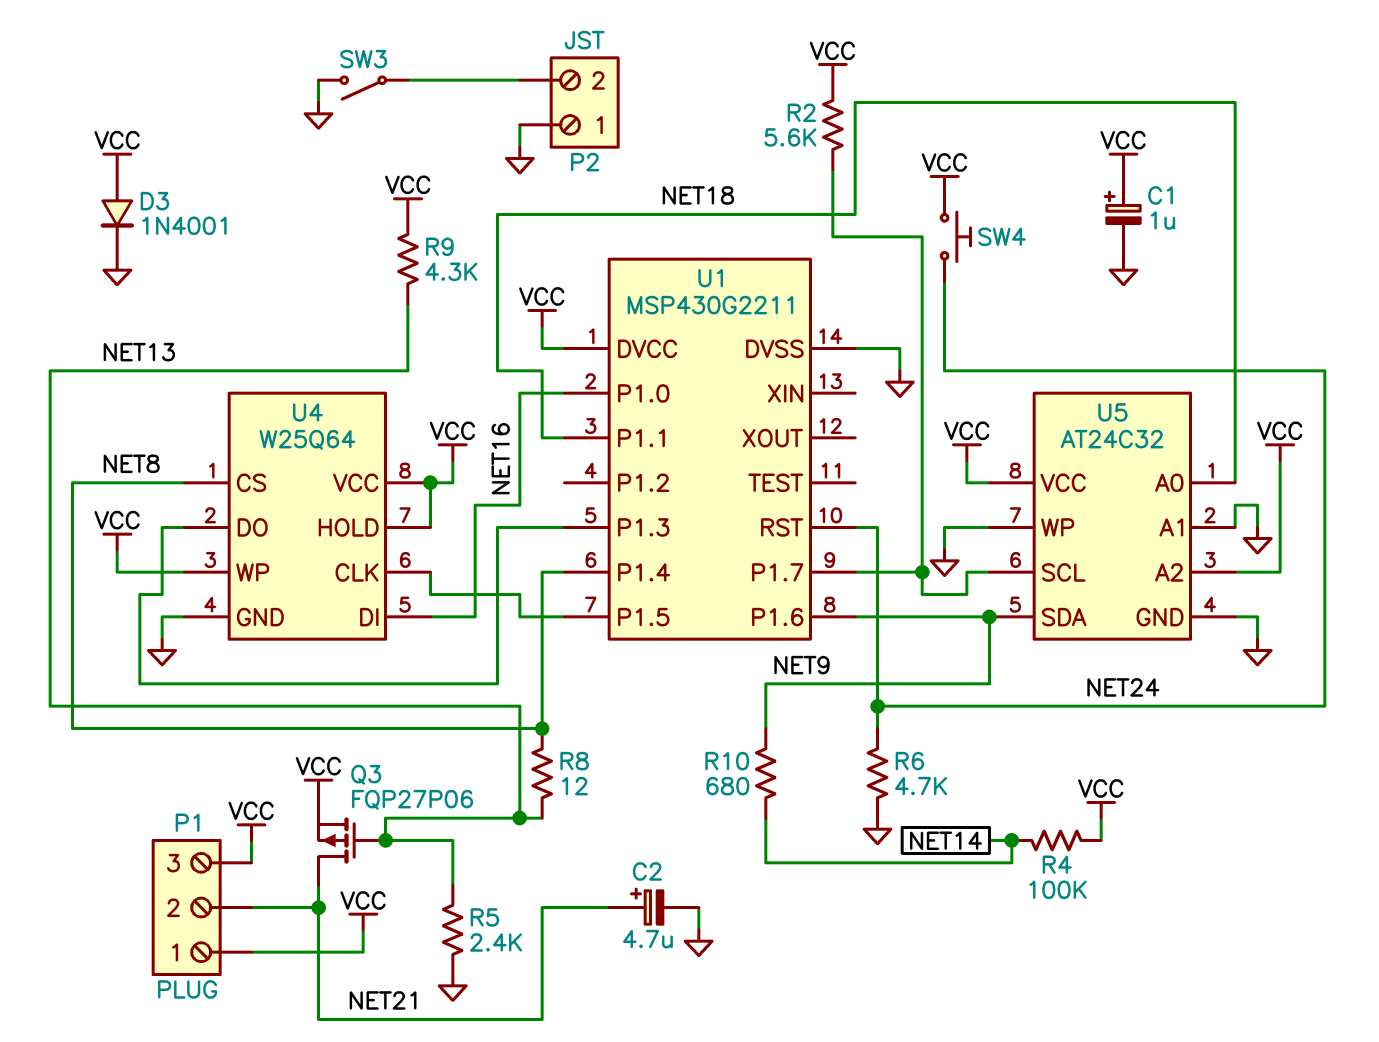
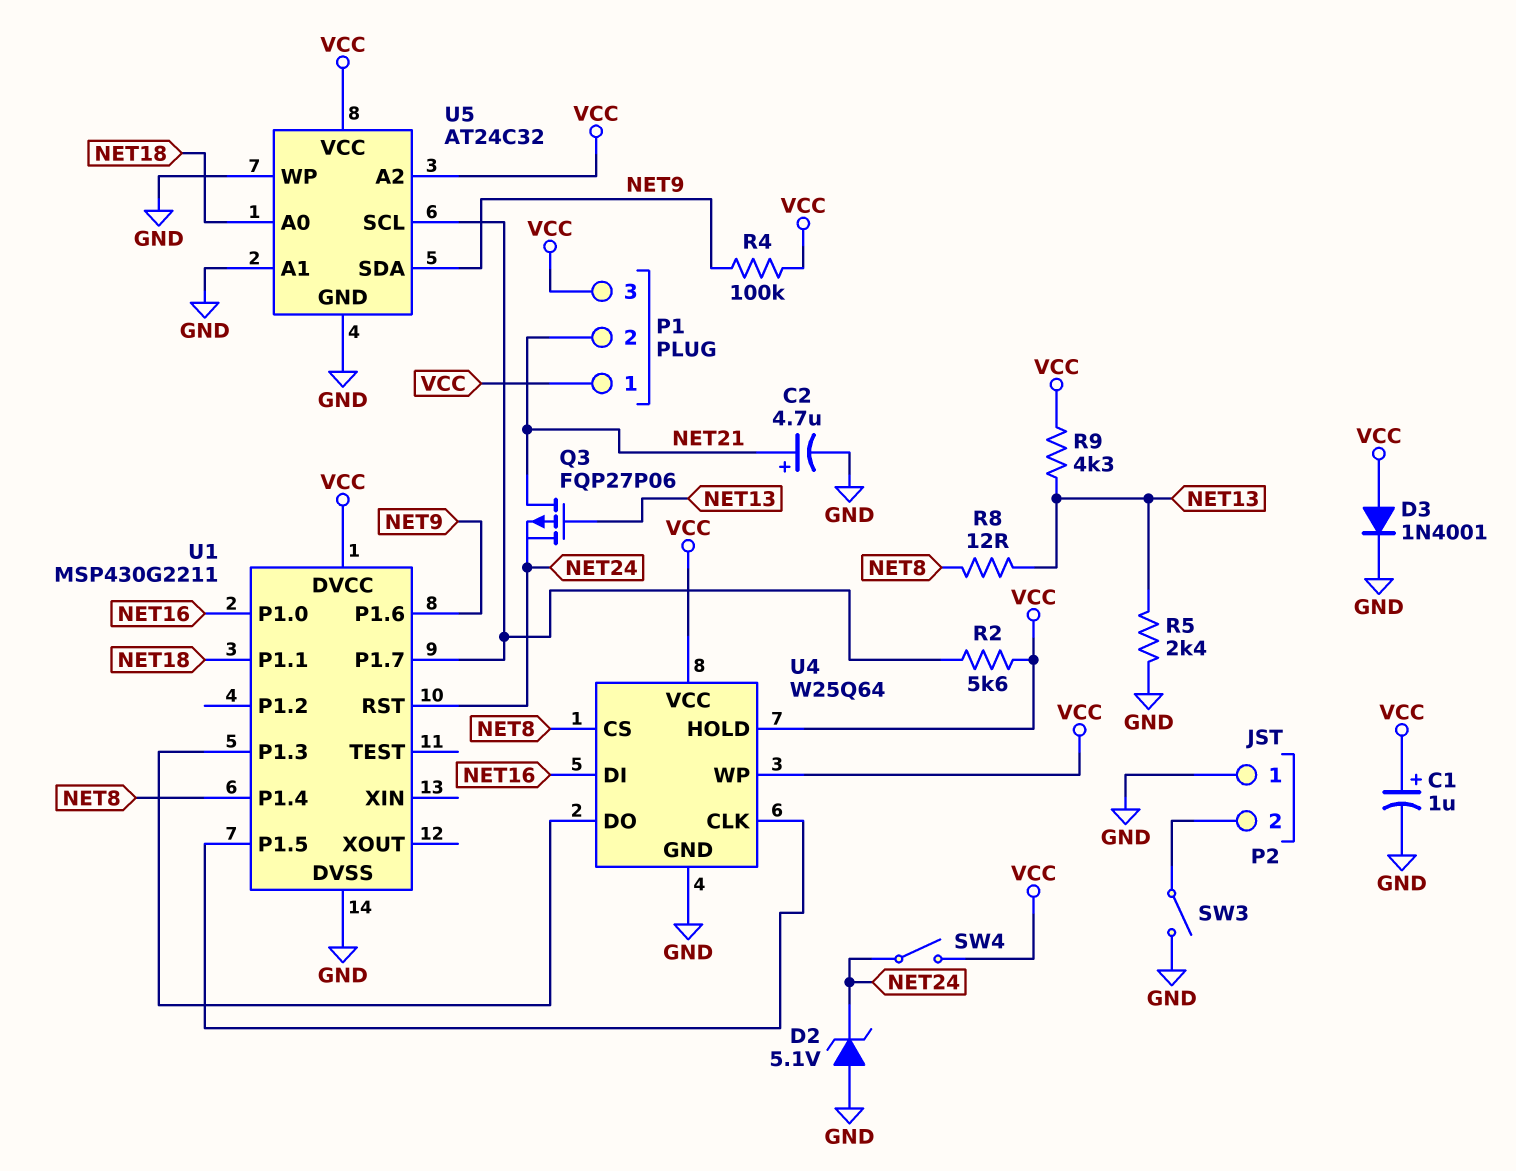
D2: none -> zener 5.1V (A GND, K NET24)
Q3: PMOS FQP27P06 (G NET13, D NET21, S VCC) -> PMOS FQP27P06 (G NET13, D NET21, S NET24)
R4: 100k (NET14, VCC) -> 100k (NET9, VCC)
R6: 4.7k (GND, NET24) -> none
R10: 680 (NET9, NET14) -> none
SW4: button (NET24, VCC) -> switch (NET24, VCC)

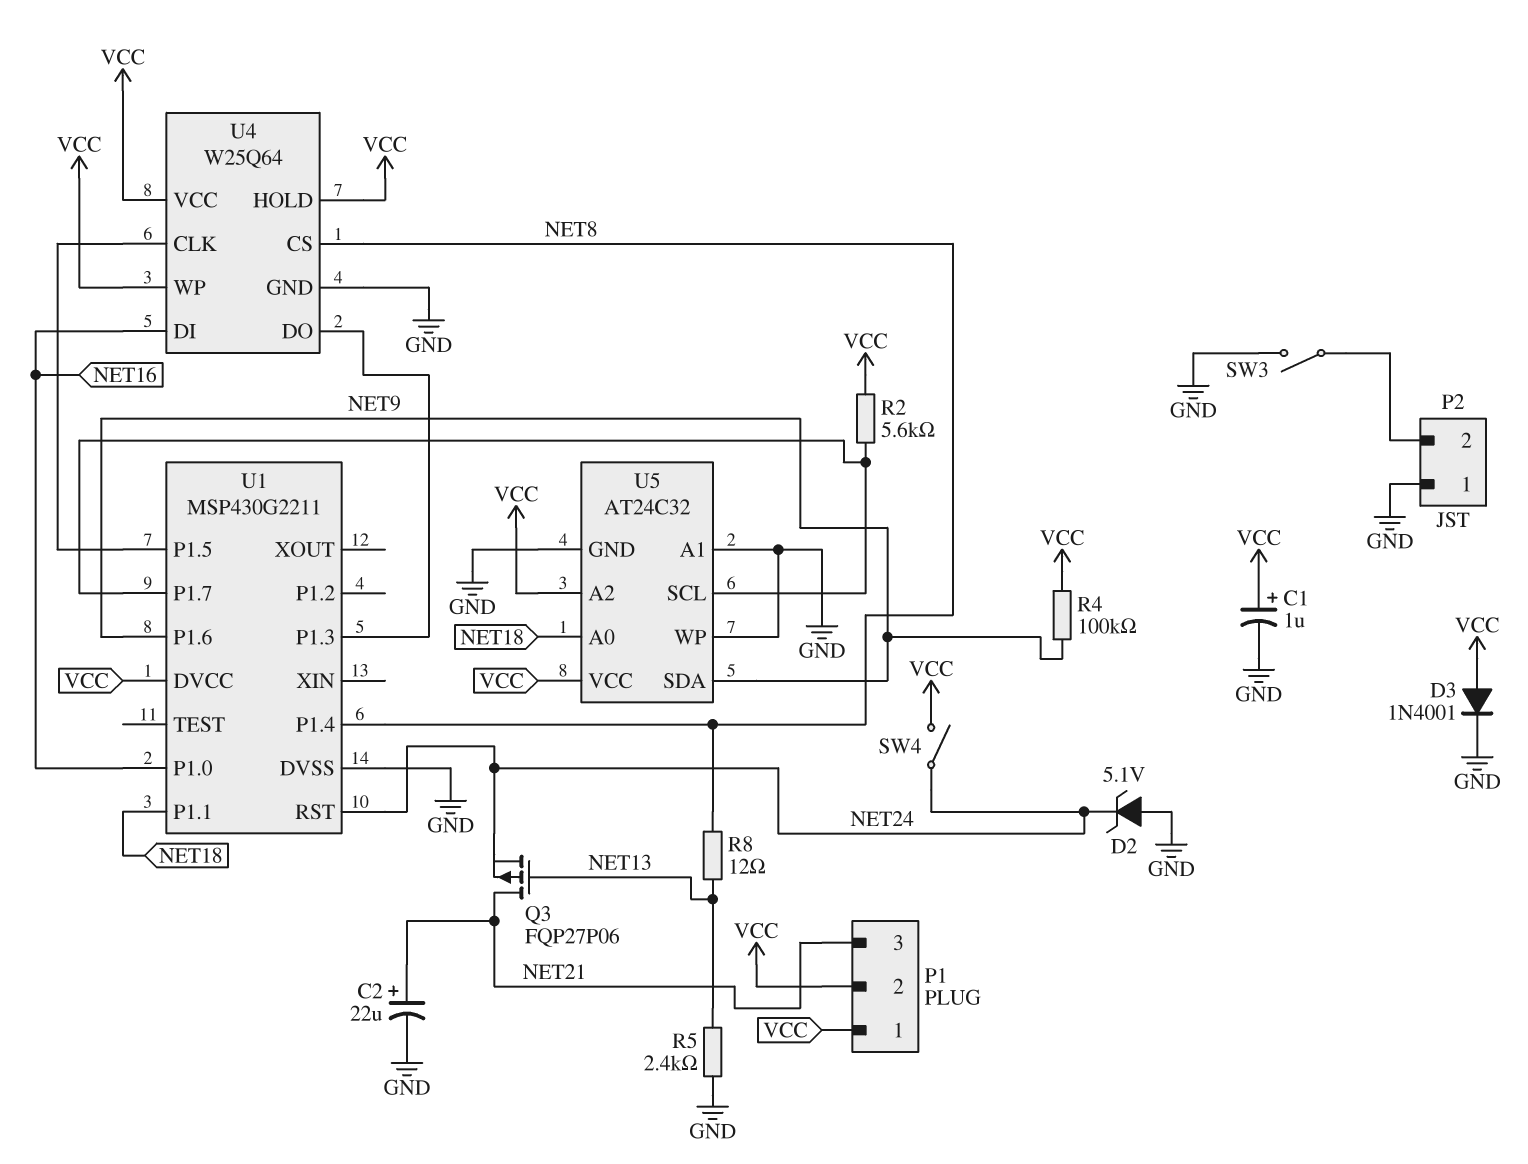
C2: 4.7uF (plus NET21, minus GND) -> 22uF (plus NET21, minus GND)
P1 pin 2: NET21 -> VCC
P1 pin 3: VCC -> NET21
R9: 4.3k (NET13, VCC) -> none

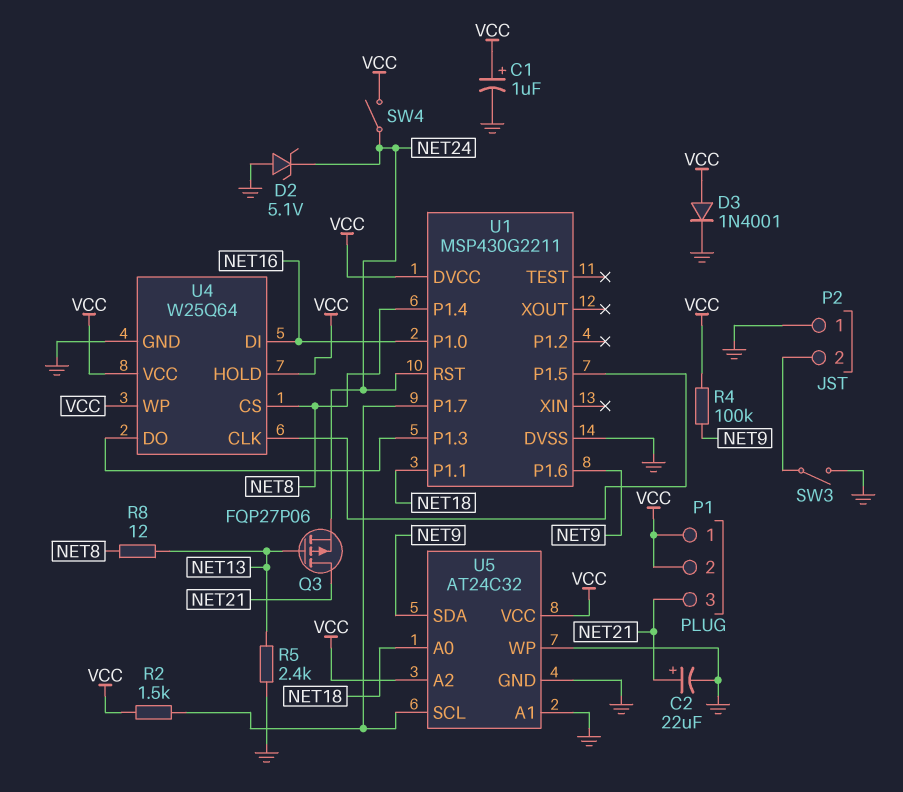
R2: 5.6k (U1/P1.7, VCC) -> 1.5k (U1/P1.7, VCC)

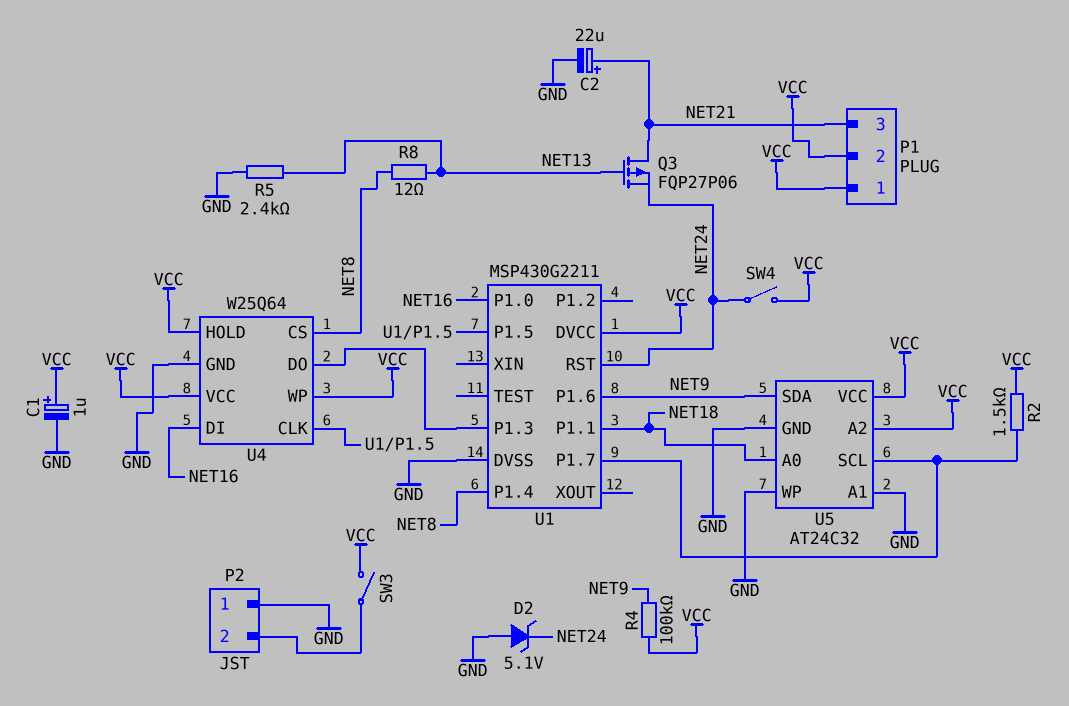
D3: diode 1N4001 (A VCC, K GND) -> none
SW3: switch (GND, P2/2) -> switch (P2/2, VCC)

